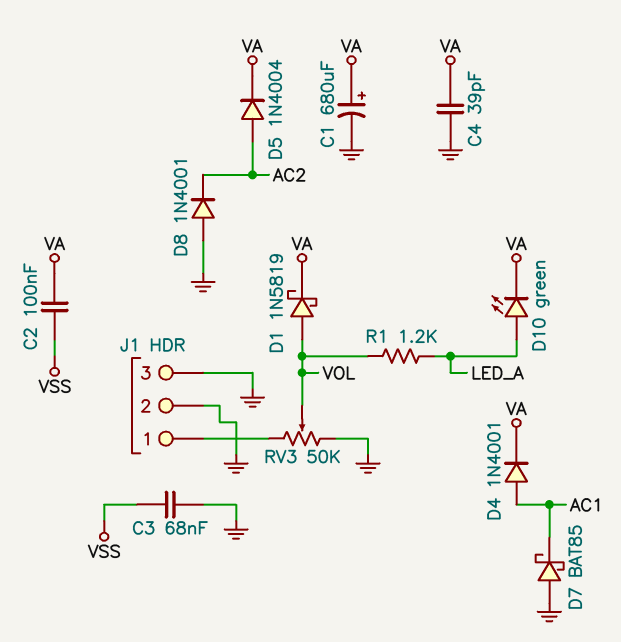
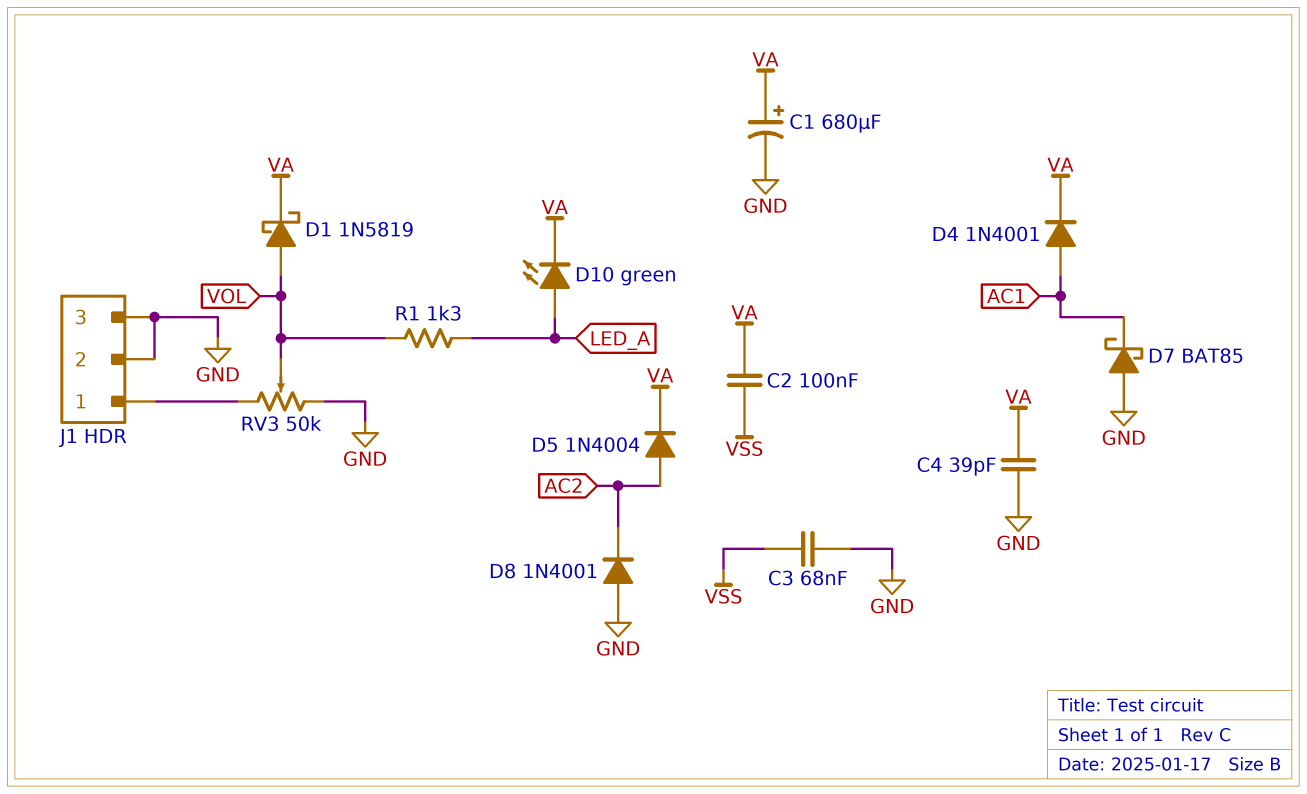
R1: 1.2k (LED_A, VOL) -> 1.3k (LED_A, VOL)

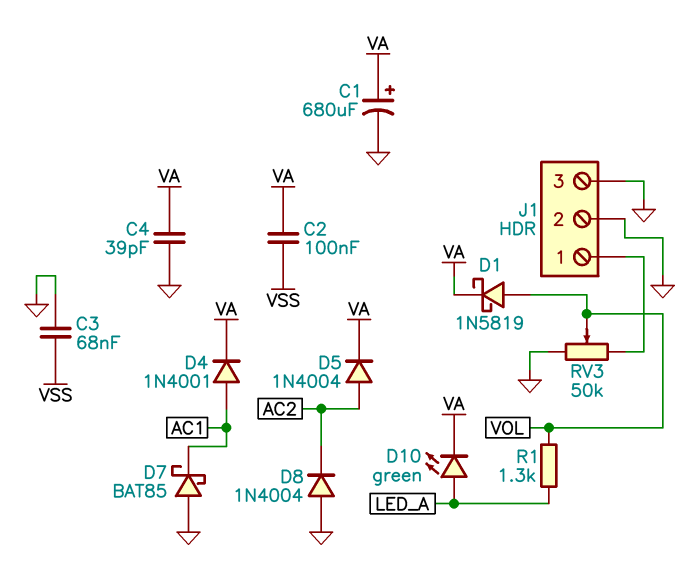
D8: diode 1N4001 (A GND, K AC2) -> diode 1N4004 (A GND, K AC2)

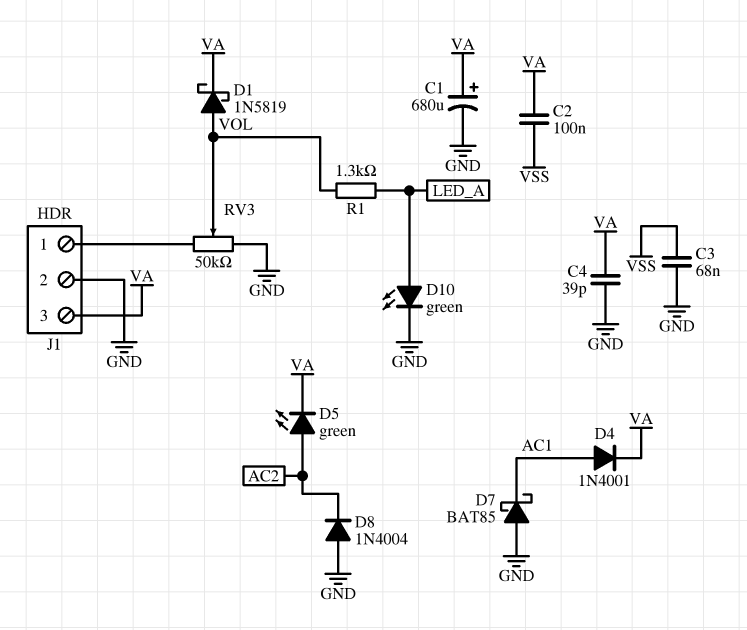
D5: diode 1N4004 (A AC2, K VA) -> LED green (A AC2, K VA)
D10: LED green (A LED_A, K VA) -> LED green (A LED_A, K GND)
J1 pin 3: GND -> VA

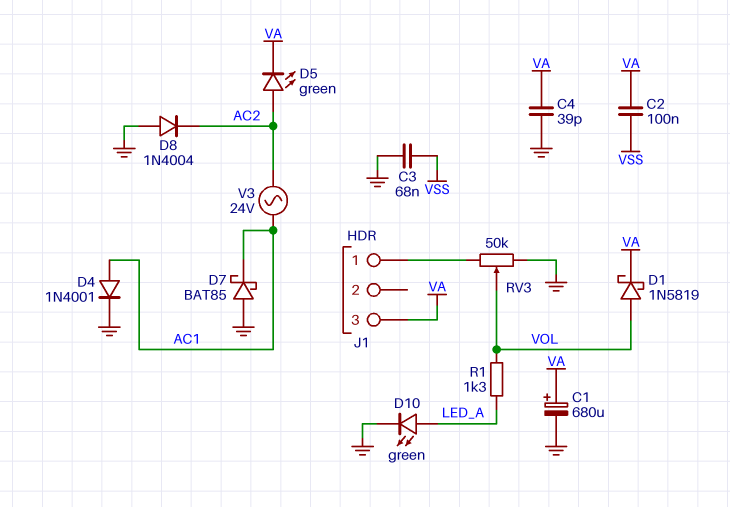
D4: diode 1N4001 (A AC1, K VA) -> diode 1N4001 (A AC1, K GND)
J1 pin 2: GND -> none
V3: none -> AC 24V (AC1, AC2)

